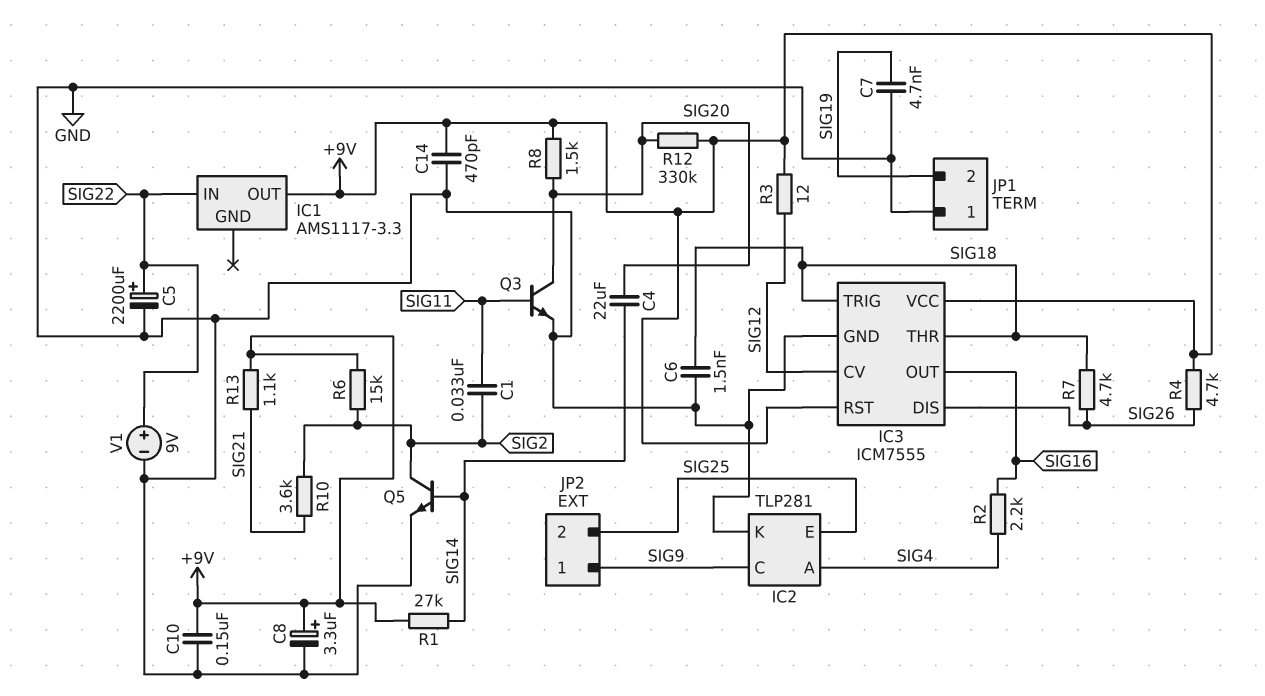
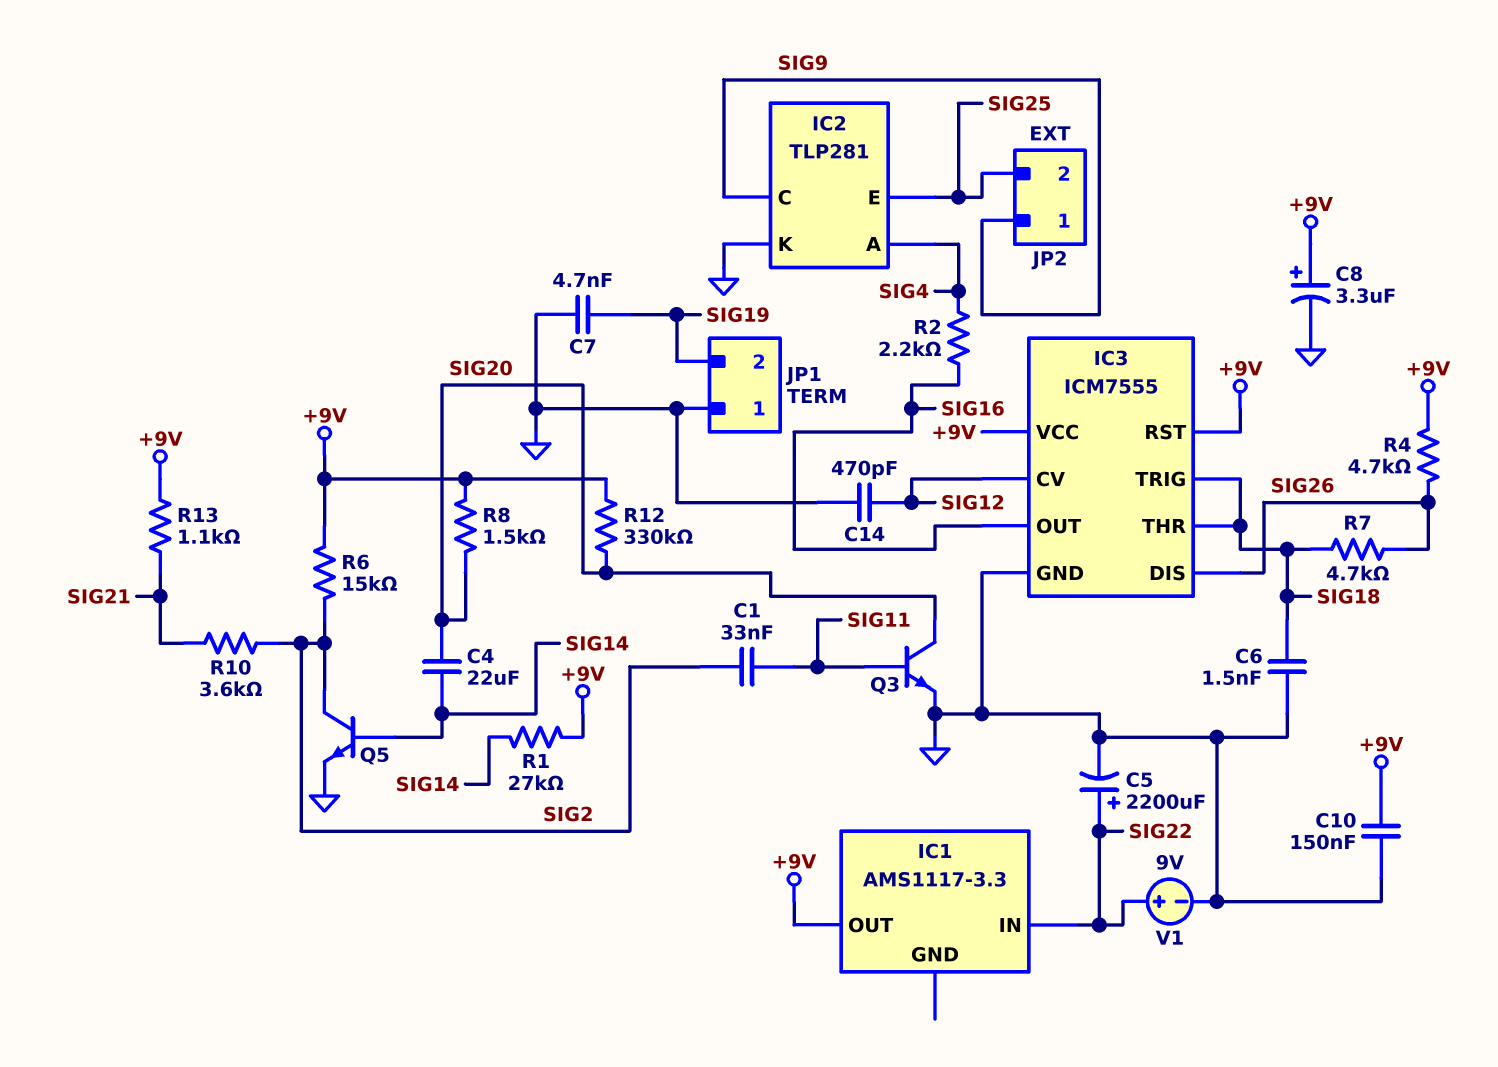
C14: 470pF (+9V, GND) -> 470pF (GND, SIG12)
R3: 12 (+9V, SIG12) -> none

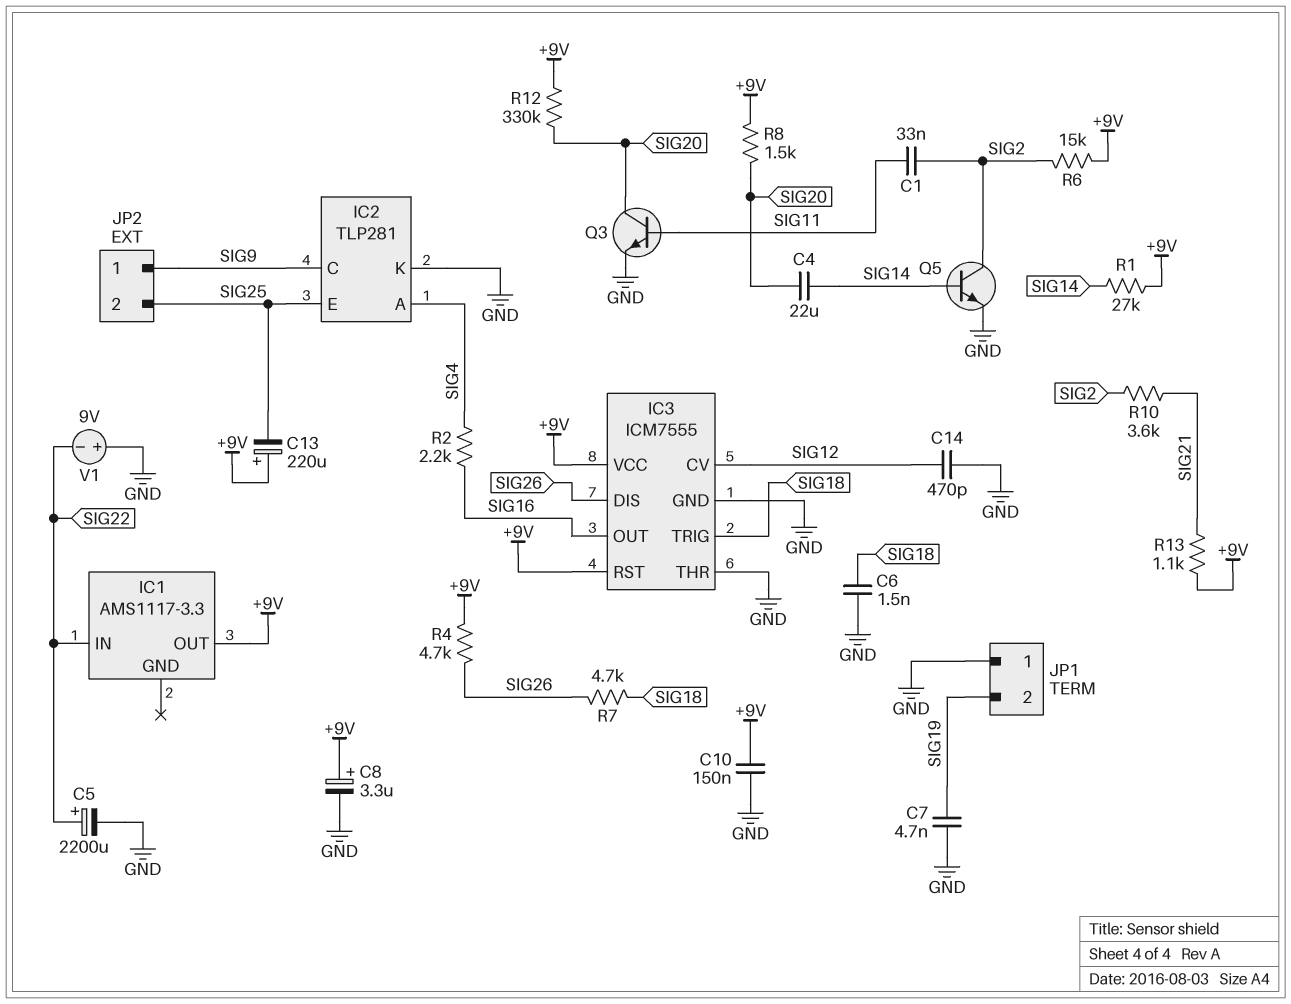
C13: none -> 220uF (plus +9V, minus SIG25)
IC3 pin THR: SIG18 -> GND
V1: 9V (plus SIG22, minus GND) -> 9V (plus GND, minus SIG22)

